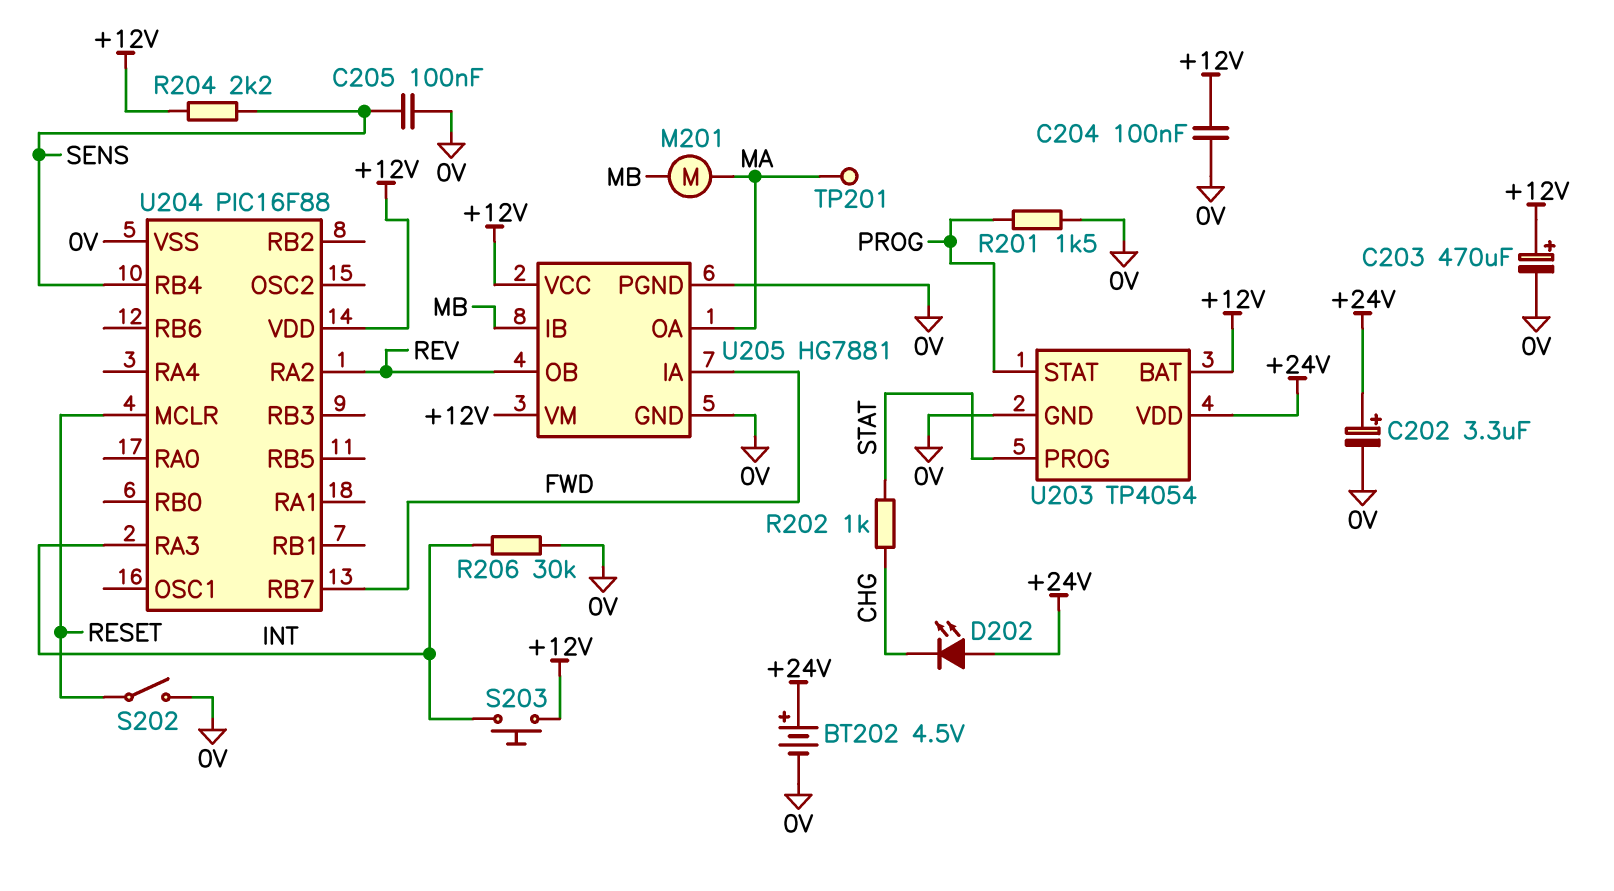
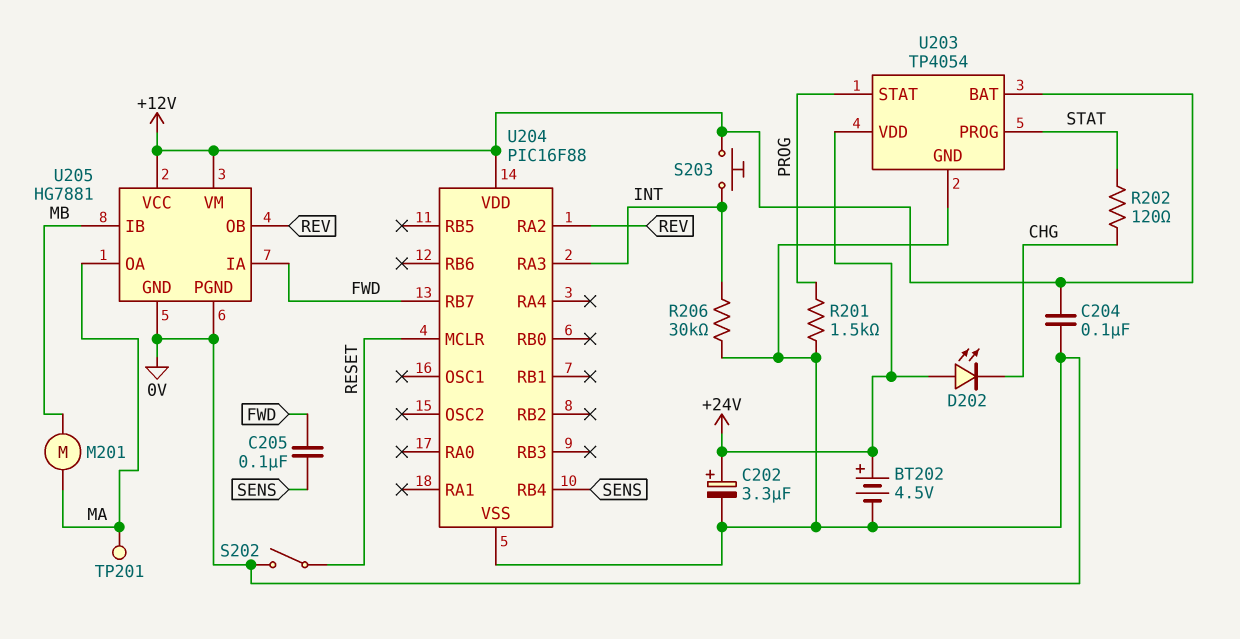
C203: 470uF (plus +12V, minus 0V) -> none
C205: 100nF (0V, SENS) -> 100nF (FWD, SENS)
R202: 1k (CHG, STAT) -> 120 (CHG, STAT)
R204: 2.2k (+12V, SENS) -> none

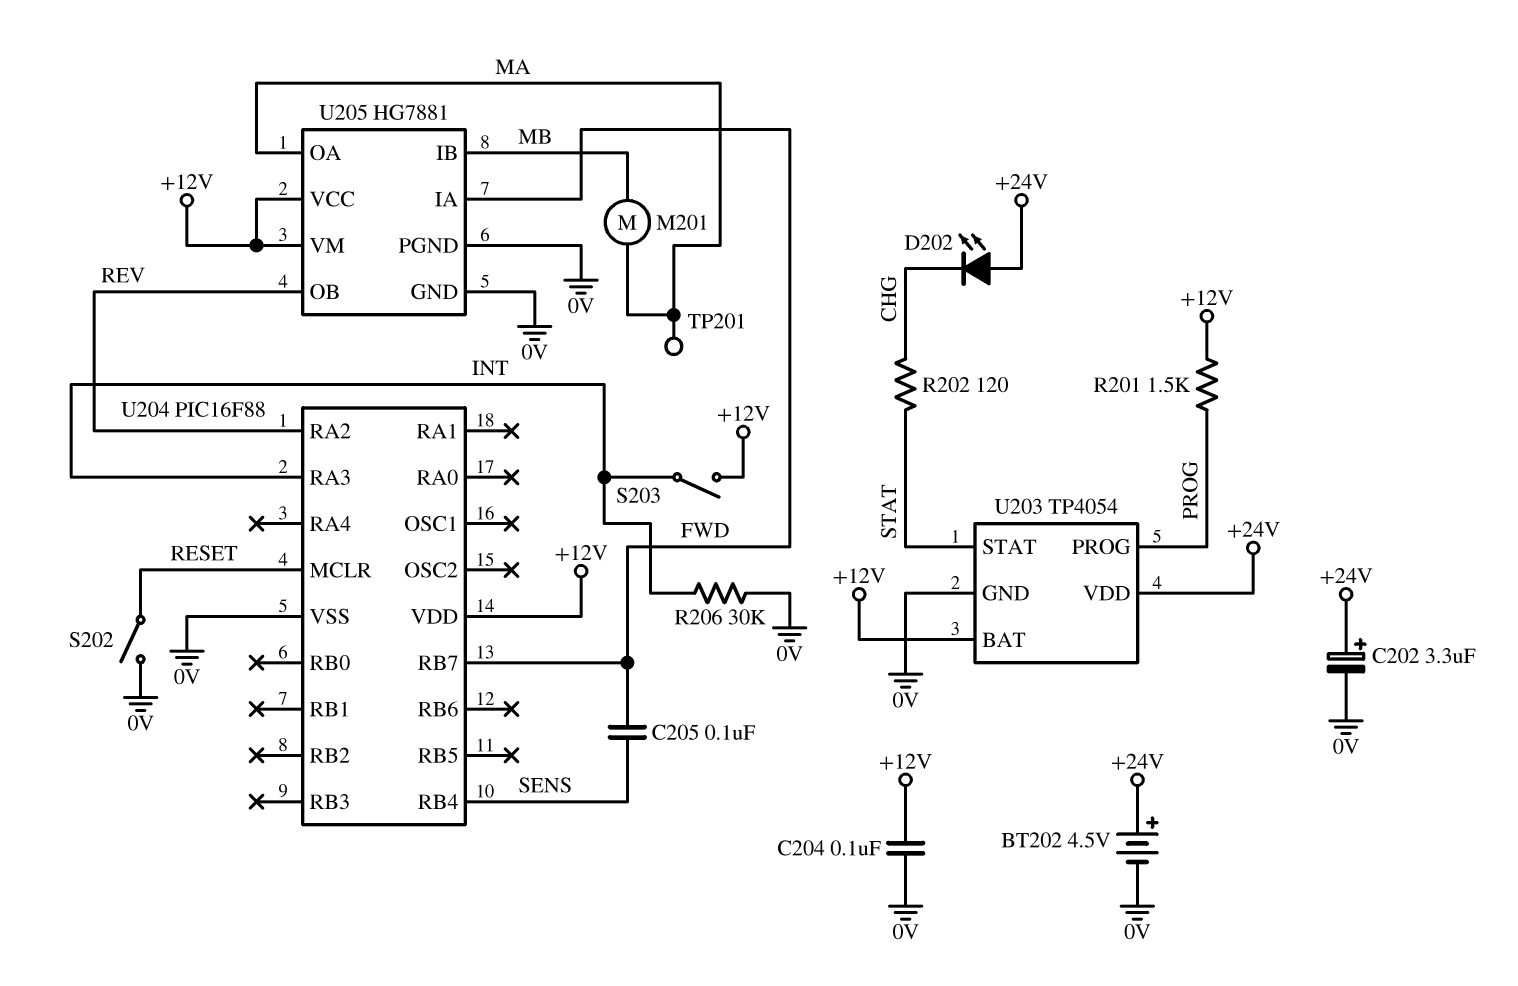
R201: 1.5k (0V, PROG) -> 1.5k (+12V, PROG)
S203: button (+12V, INT) -> switch (+12V, INT)
U203 pin PROG: STAT -> PROG
U203 pin STAT: PROG -> STAT

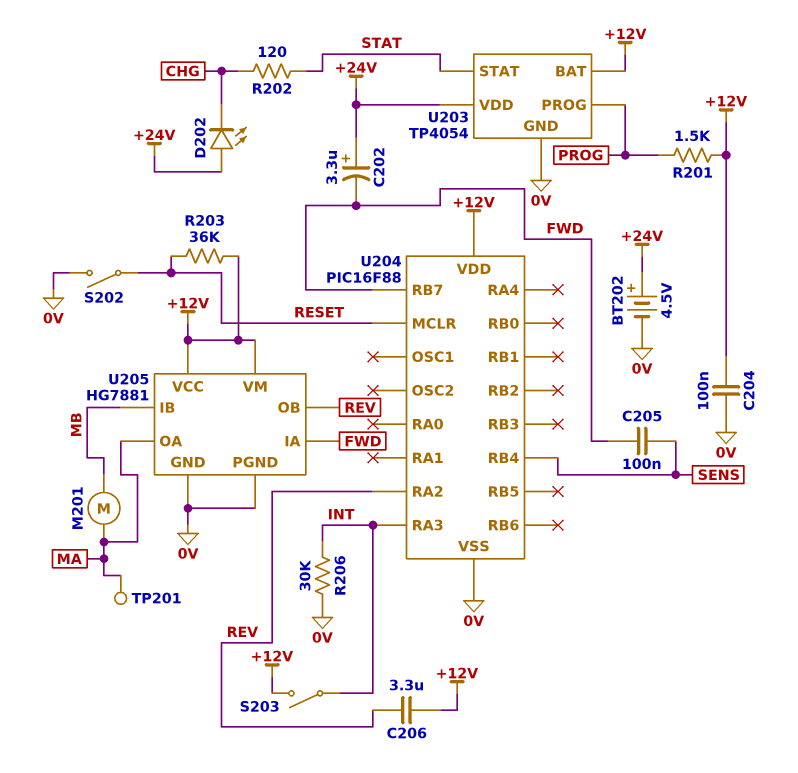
C202: 3.3uF (plus +24V, minus 0V) -> 3.3uF (plus +24V, minus FWD)
C206: none -> 3.3uF (+12V, REV)
R203: none -> 36k (+12V, RESET)

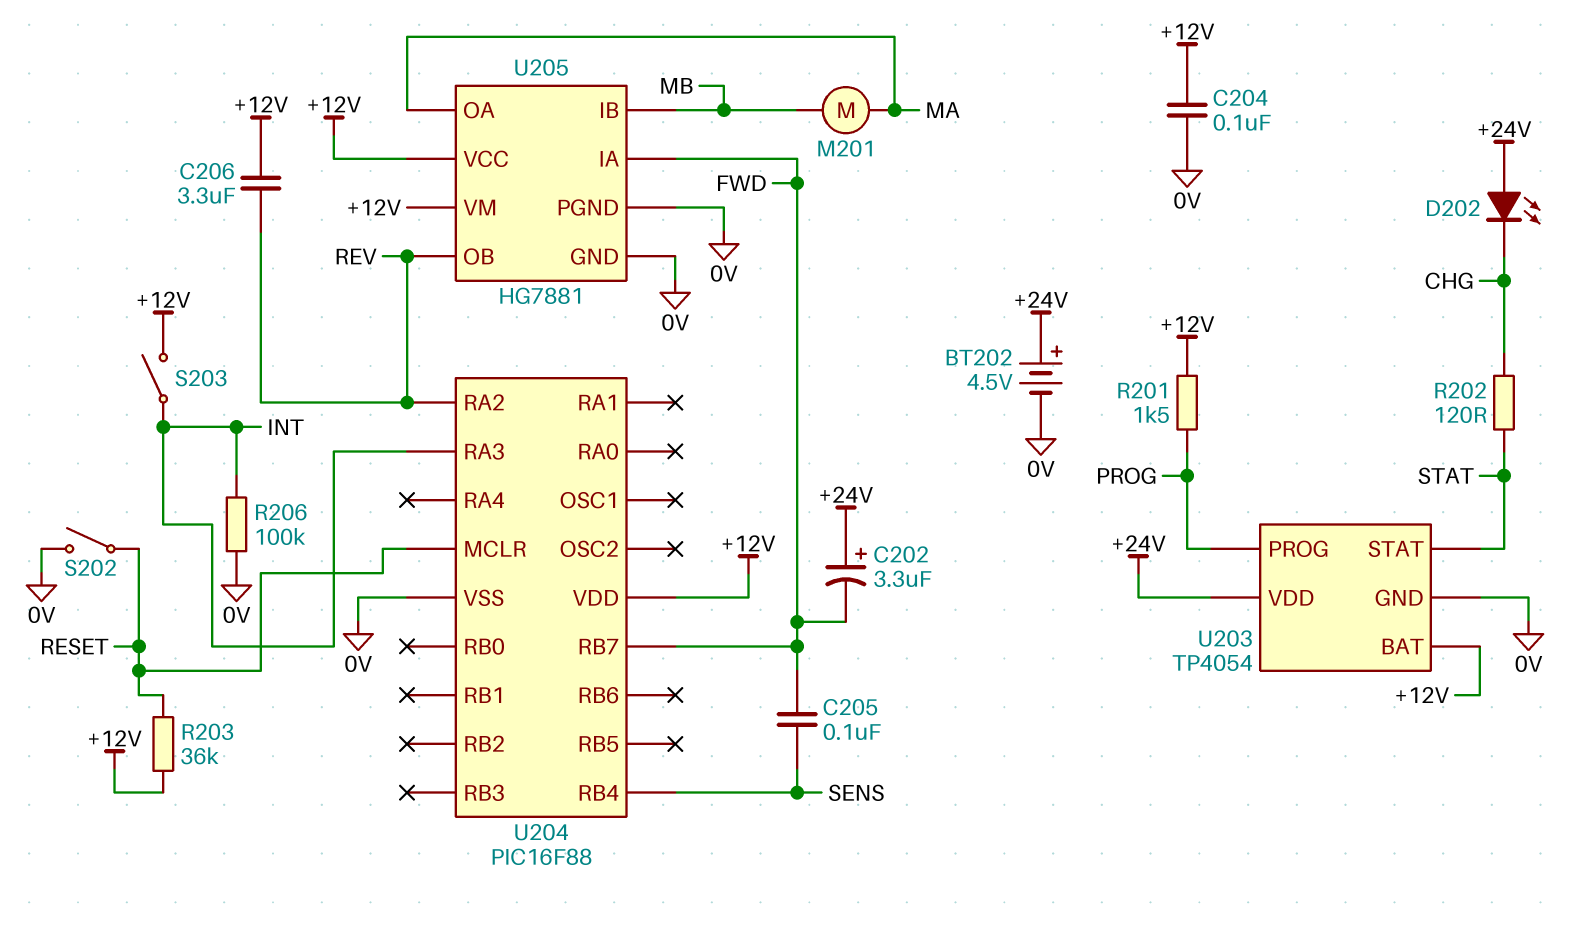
R206: 30k (0V, INT) -> 100k (0V, INT)
TP201: test point (MA) -> none

